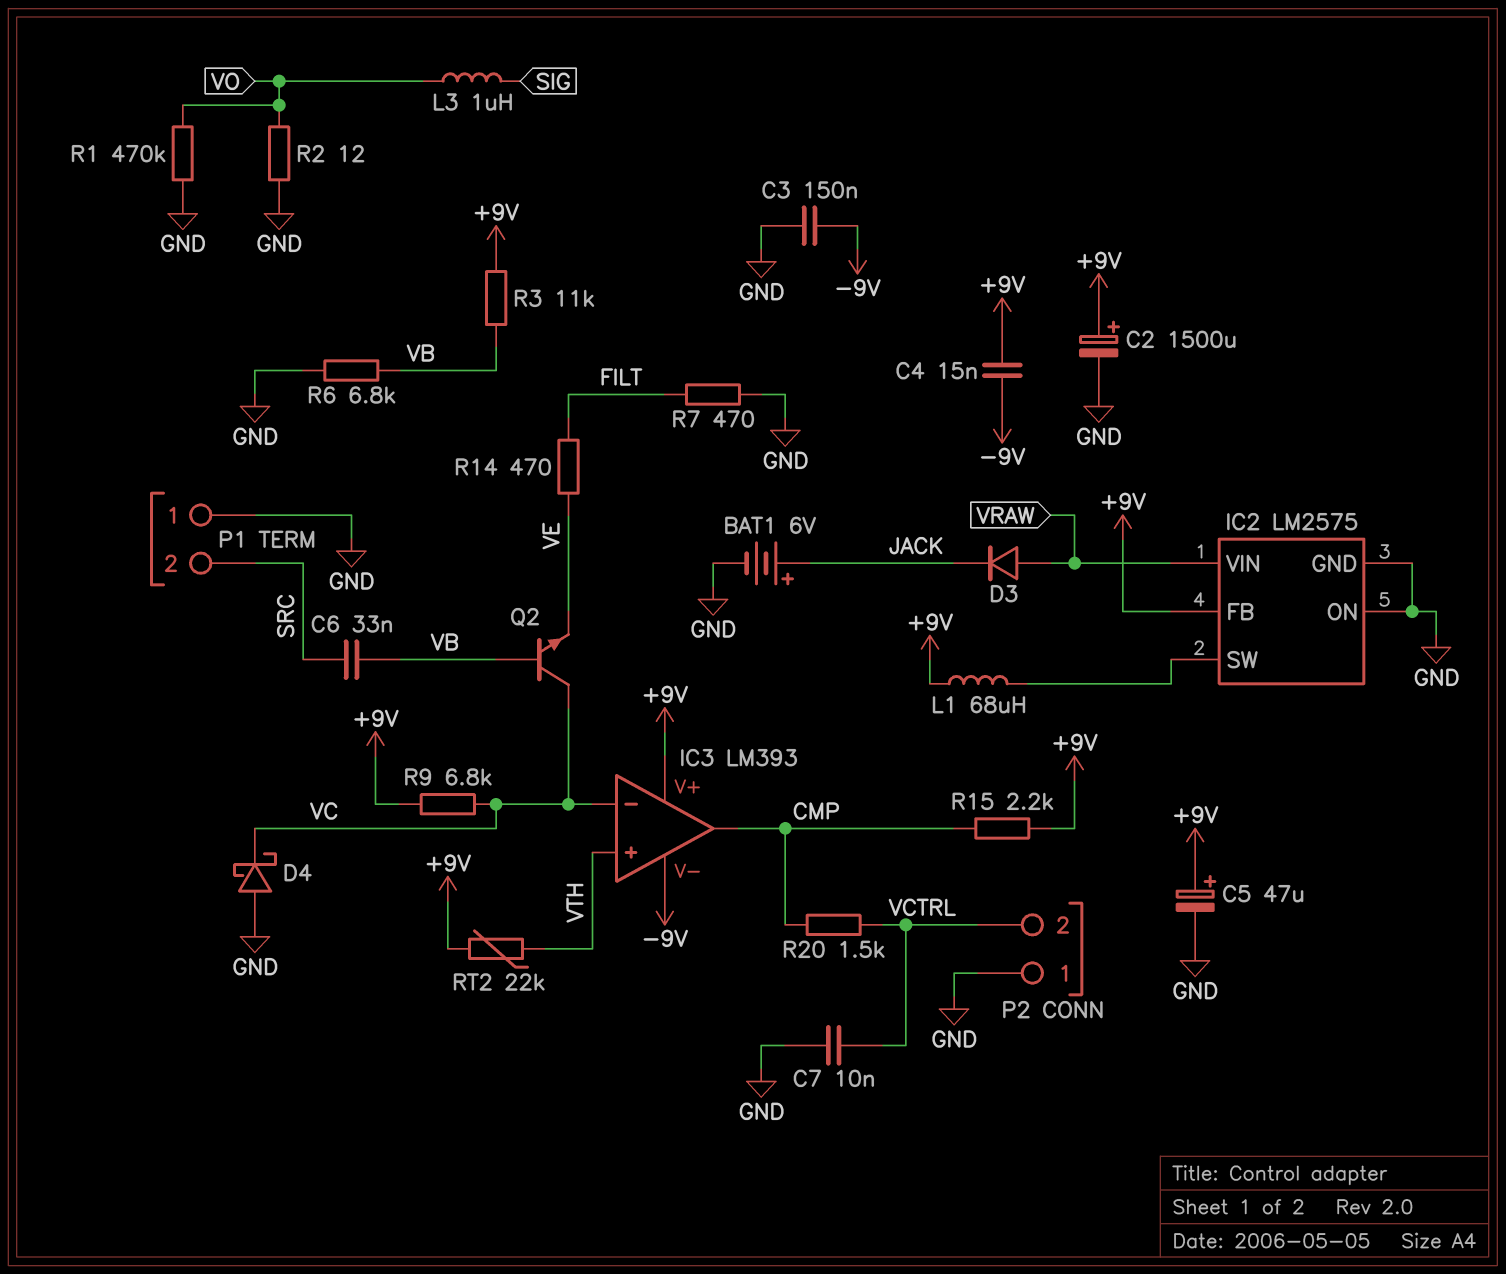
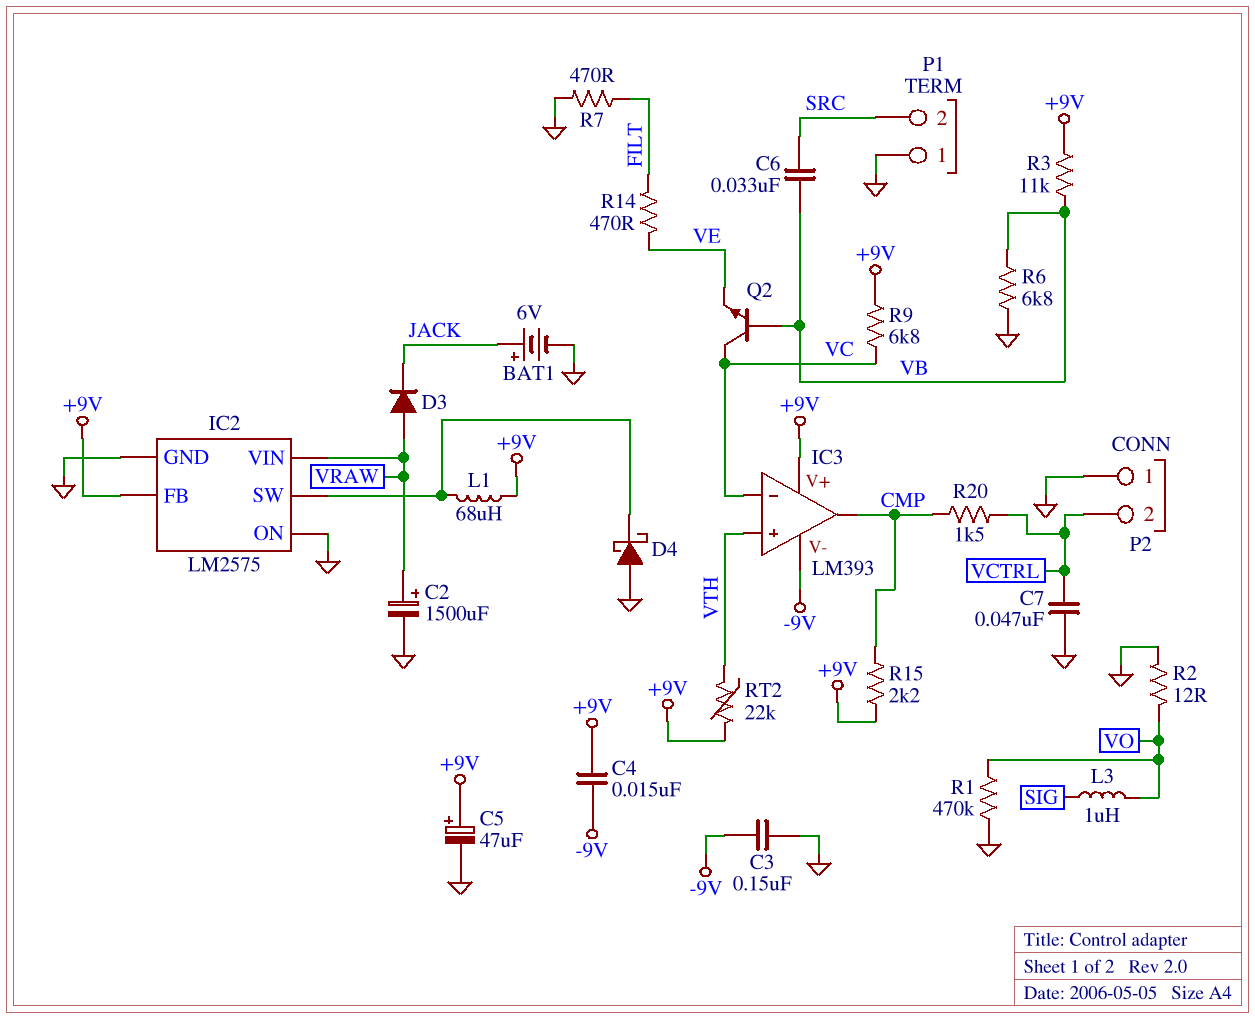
C2: 1500uF (plus +9V, minus GND) -> 1500uF (plus VRAW, minus GND)
C7: 10nF (GND, VCTRL) -> 47nF (GND, VCTRL)
D4: schottky (A GND, K VC) -> schottky (A GND, K IC2/SW)

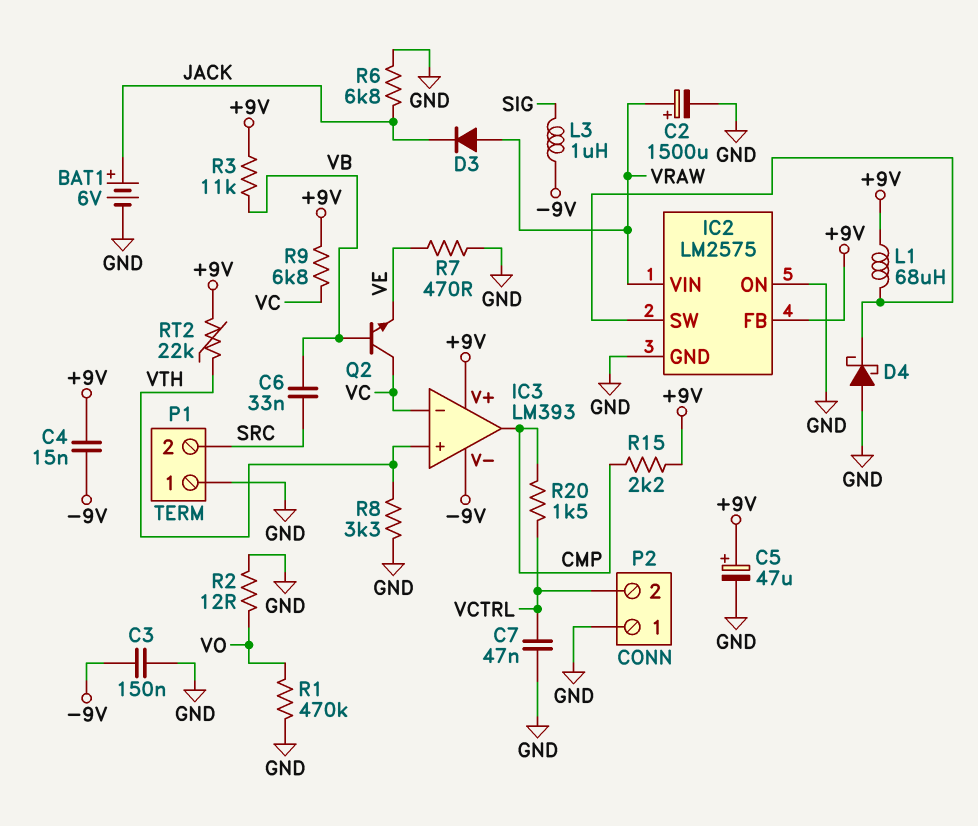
L3: 1uH (SIG, VO) -> 1uH (-9V, SIG)
R6: 6.8k (GND, VB) -> 6.8k (GND, JACK)
R7: 470 (FILT, GND) -> 470 (GND, VE)
R8: none -> 3.3k (GND, VTH)
R14: 470 (FILT, VE) -> none

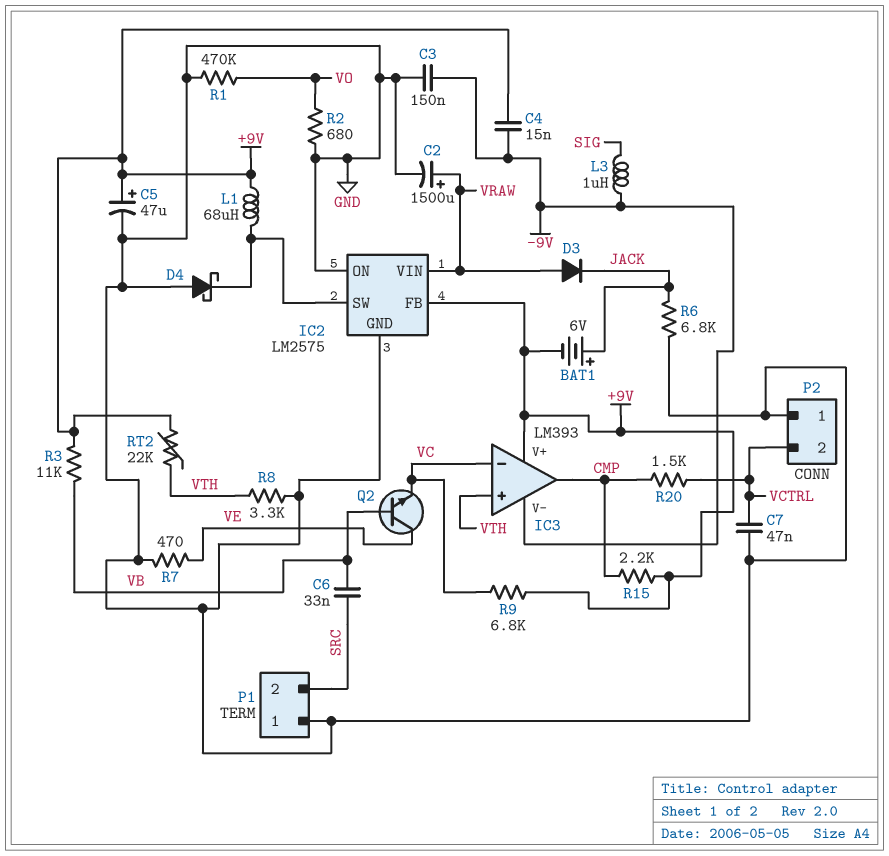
BAT1: 6V (plus JACK, minus GND) -> 6V (plus JACK, minus +9V)
Q2: NPN (B VB, C VC, E VE) -> NPN (B VB, C VE, E VC)
R2: 12 (GND, VO) -> 680 (GND, VO)

